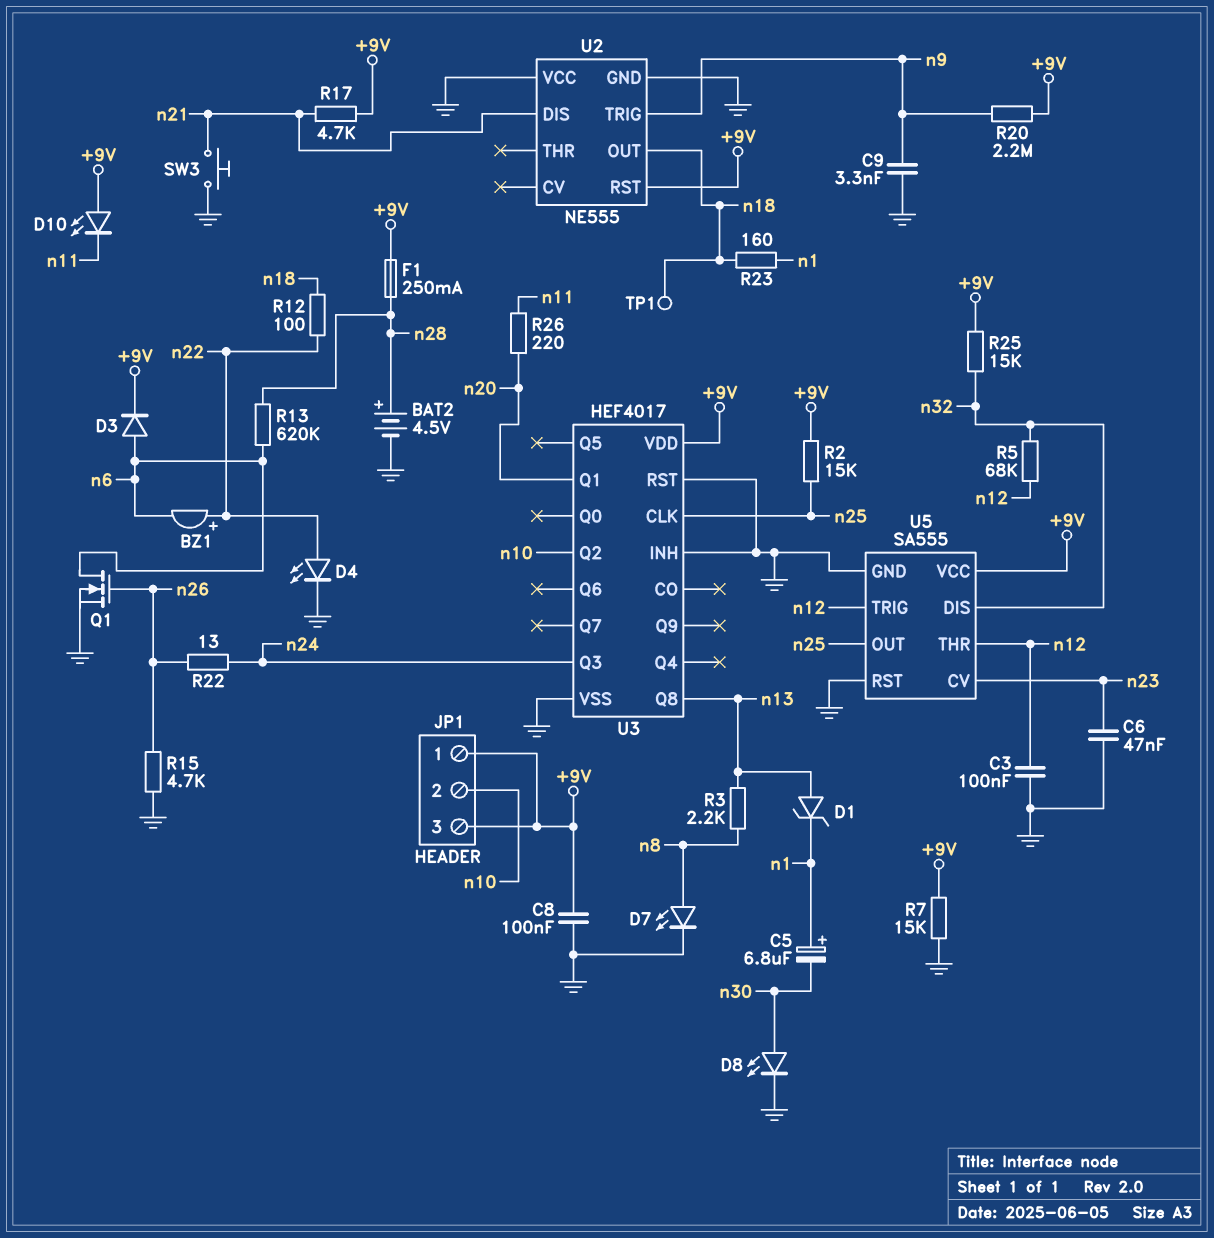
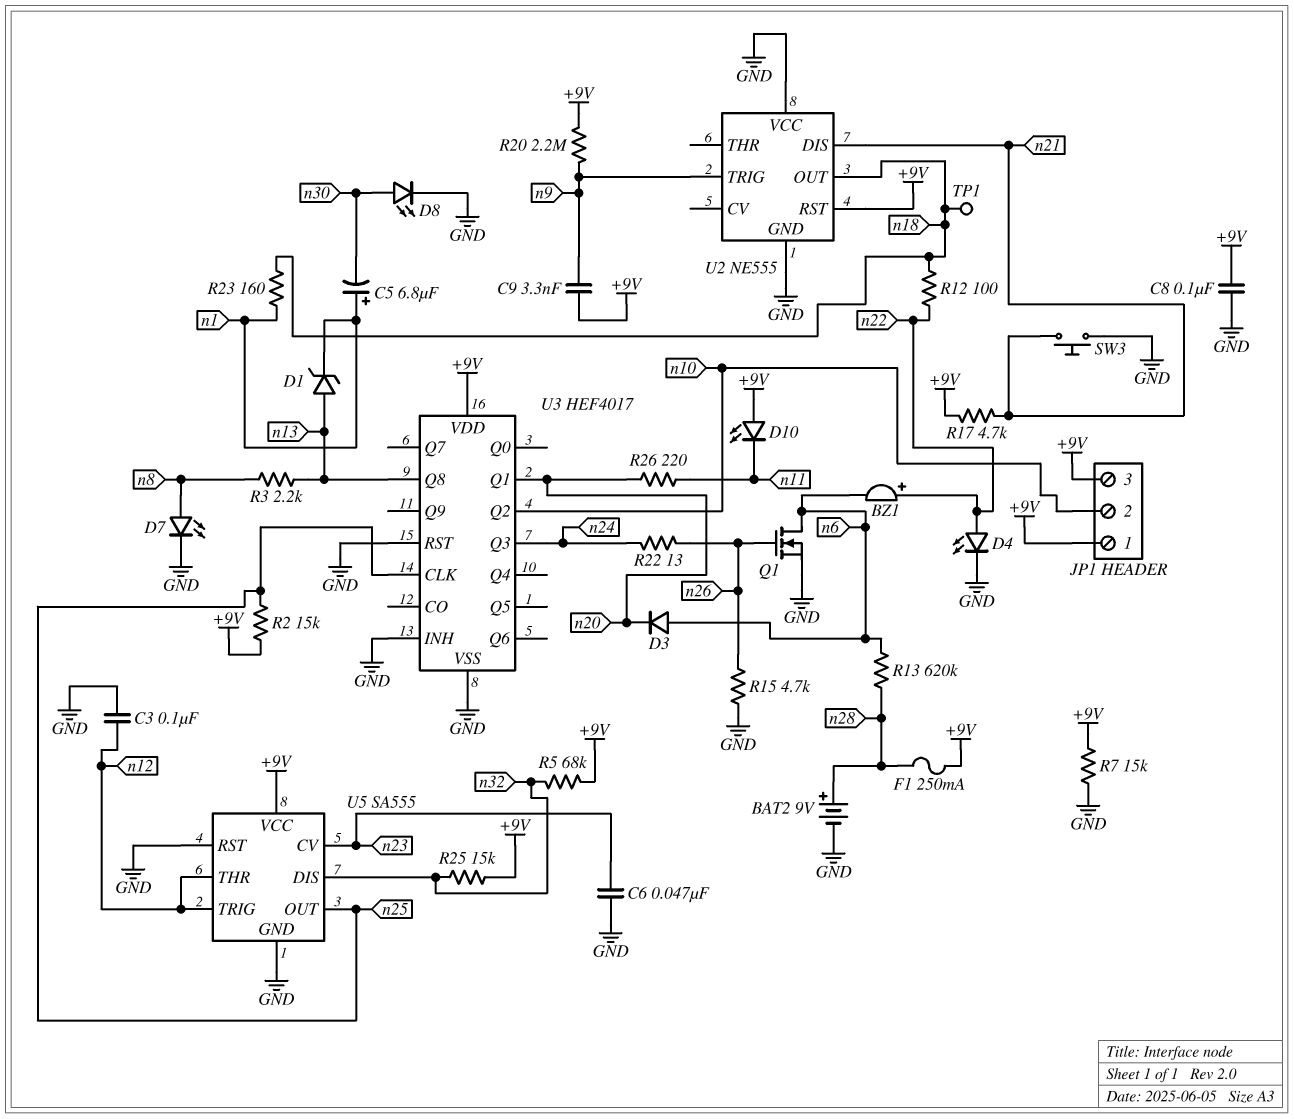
BAT2: 4.5V (plus n28, minus GND) -> 9V (plus n28, minus GND)
C9: 3.3nF (GND, n9) -> 3.3nF (+9V, n9)
D3: diode (A n6, K +9V) -> diode (A n6, K n20)
R5: 68k (n12, n32) -> 68k (+9V, n32)

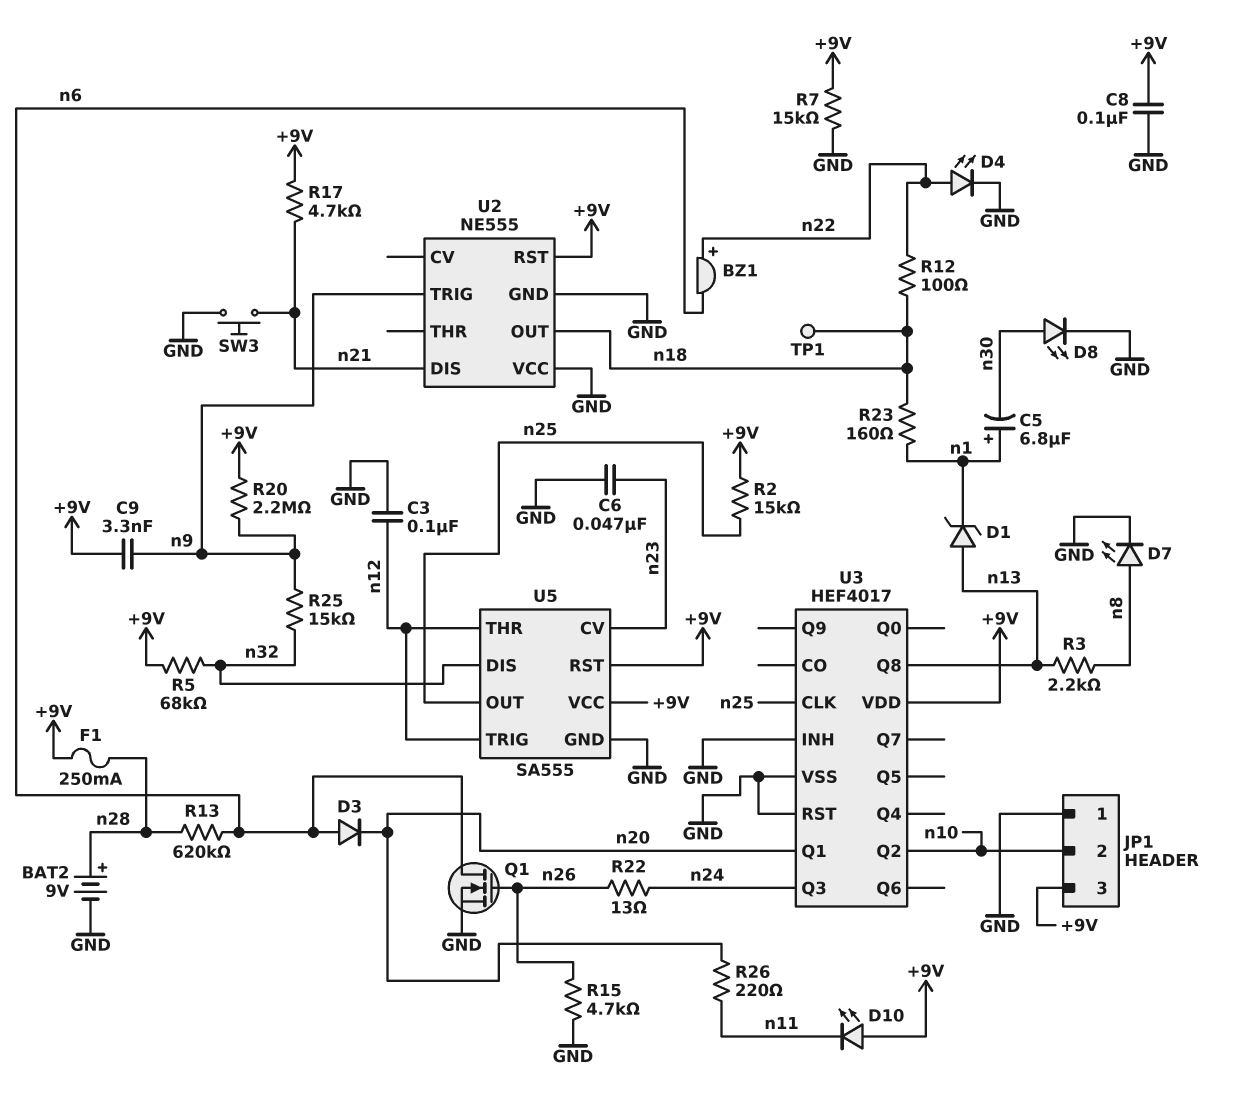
JP1 pin 1: +9V -> GND
R25: 15k (+9V, n32) -> 15k (n9, n32)
U5 pin RST: GND -> +9V

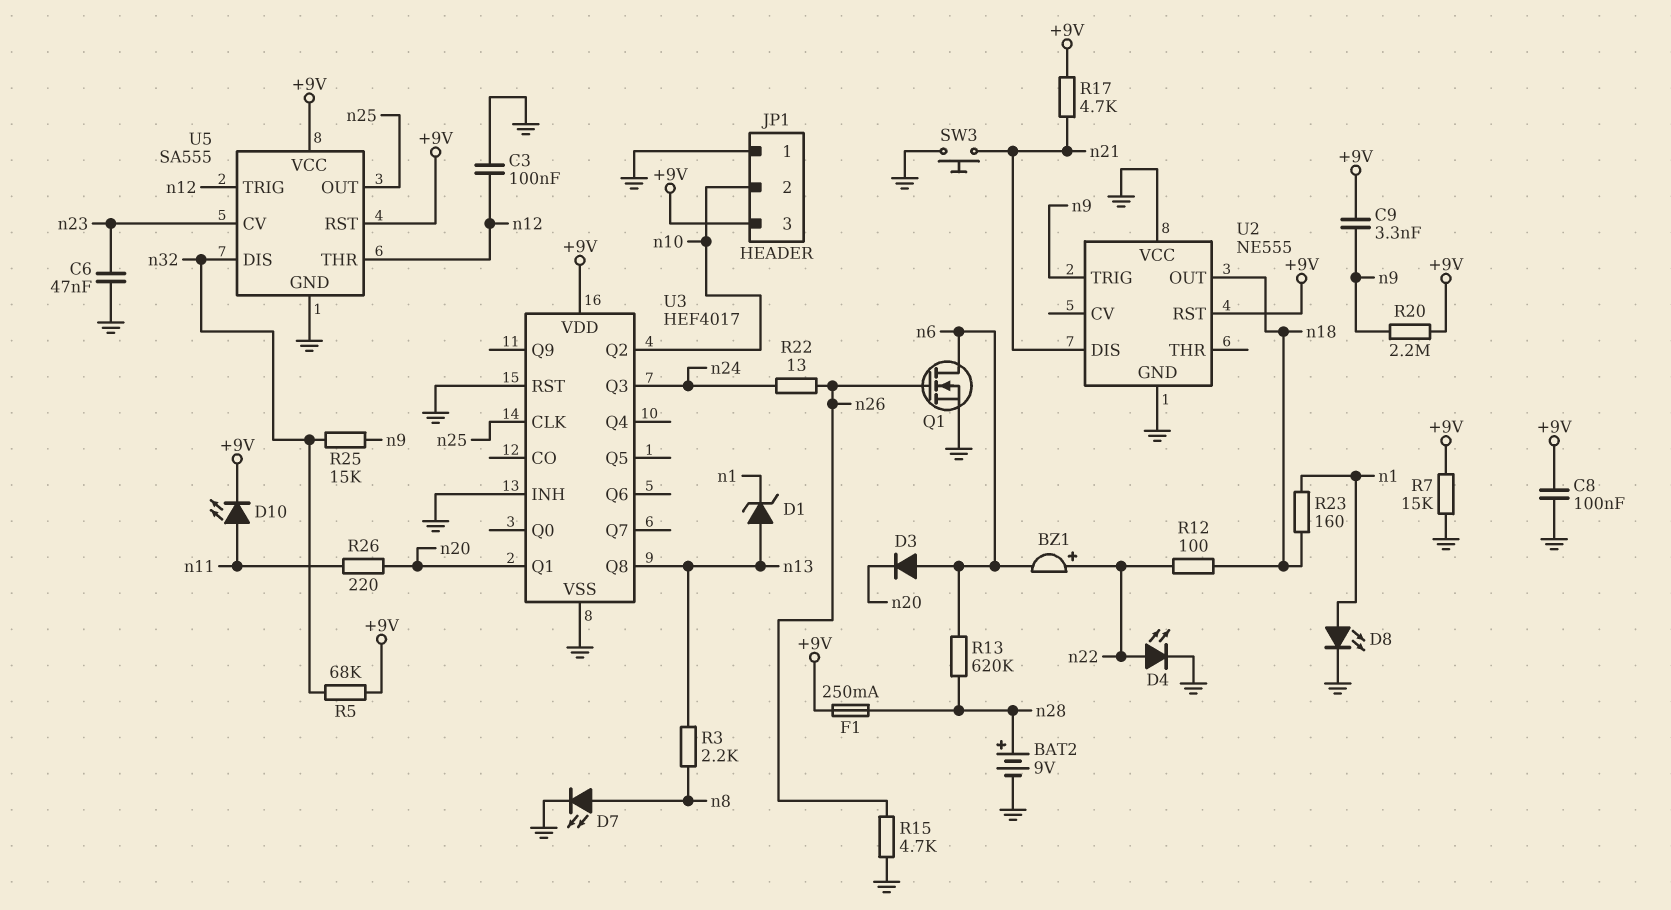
C5: 6.8uF (plus n1, minus n30) -> none
D8: LED (A n30, K GND) -> LED (A n1, K GND)
D10: LED (A +9V, K n11) -> LED (A n11, K +9V)
R2: 15k (+9V, n25) -> none
TP1: test point (n18) -> none

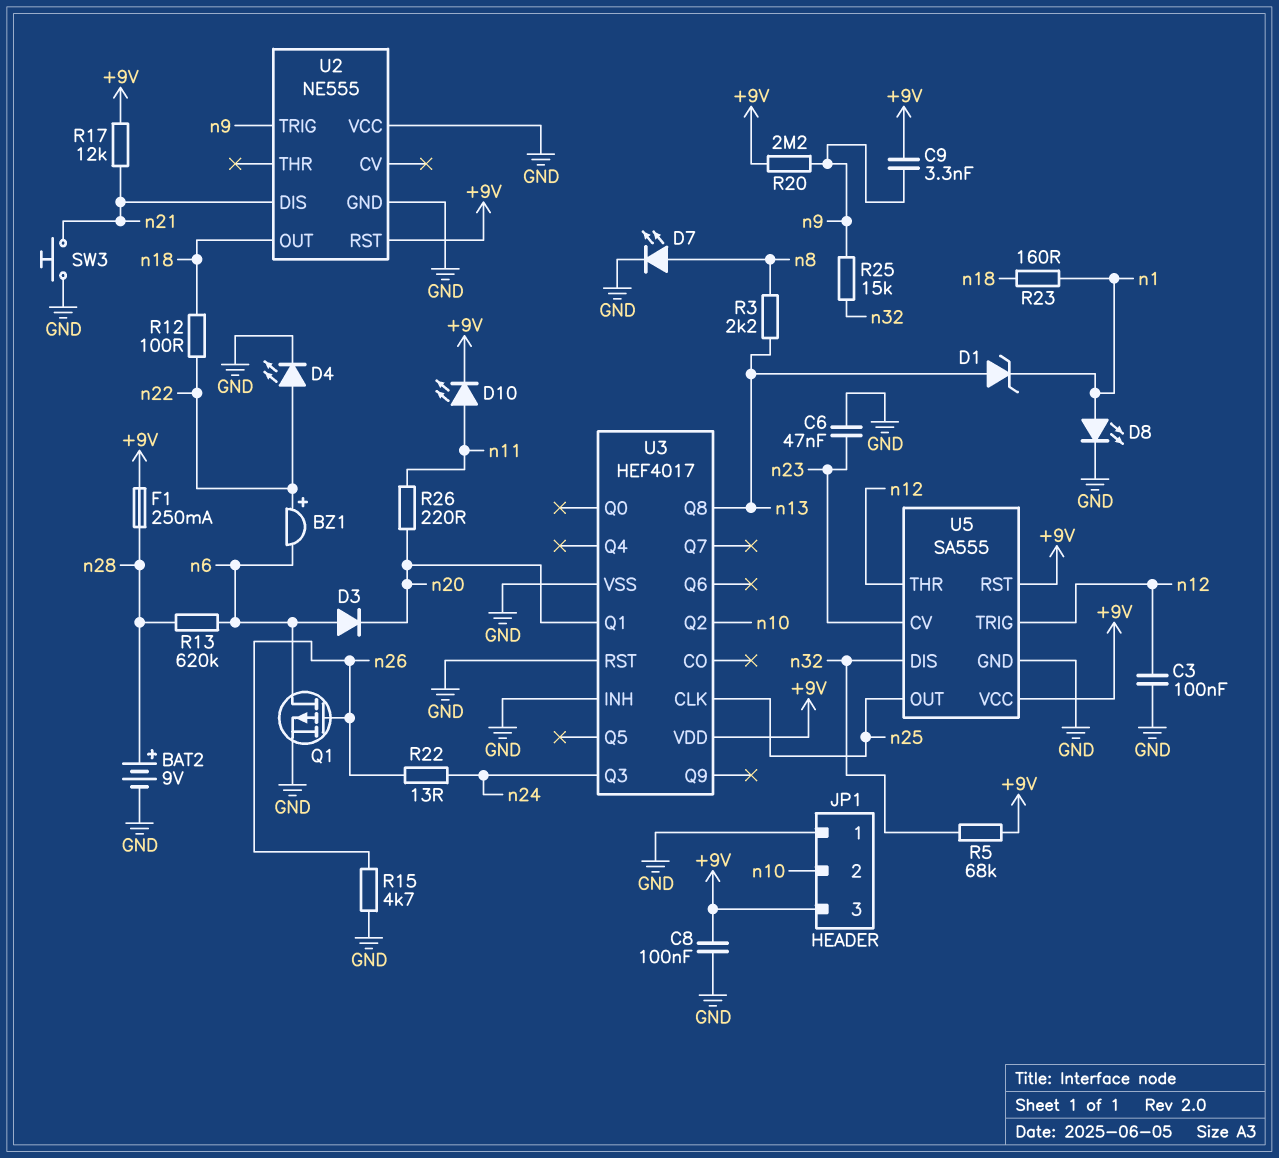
Q1: NMOS (G n26, D n6, S GND) -> PMOS (G n26, D n6, S GND)
R7: 15k (+9V, GND) -> none
R17: 4.7k (+9V, n21) -> 12k (+9V, n21)

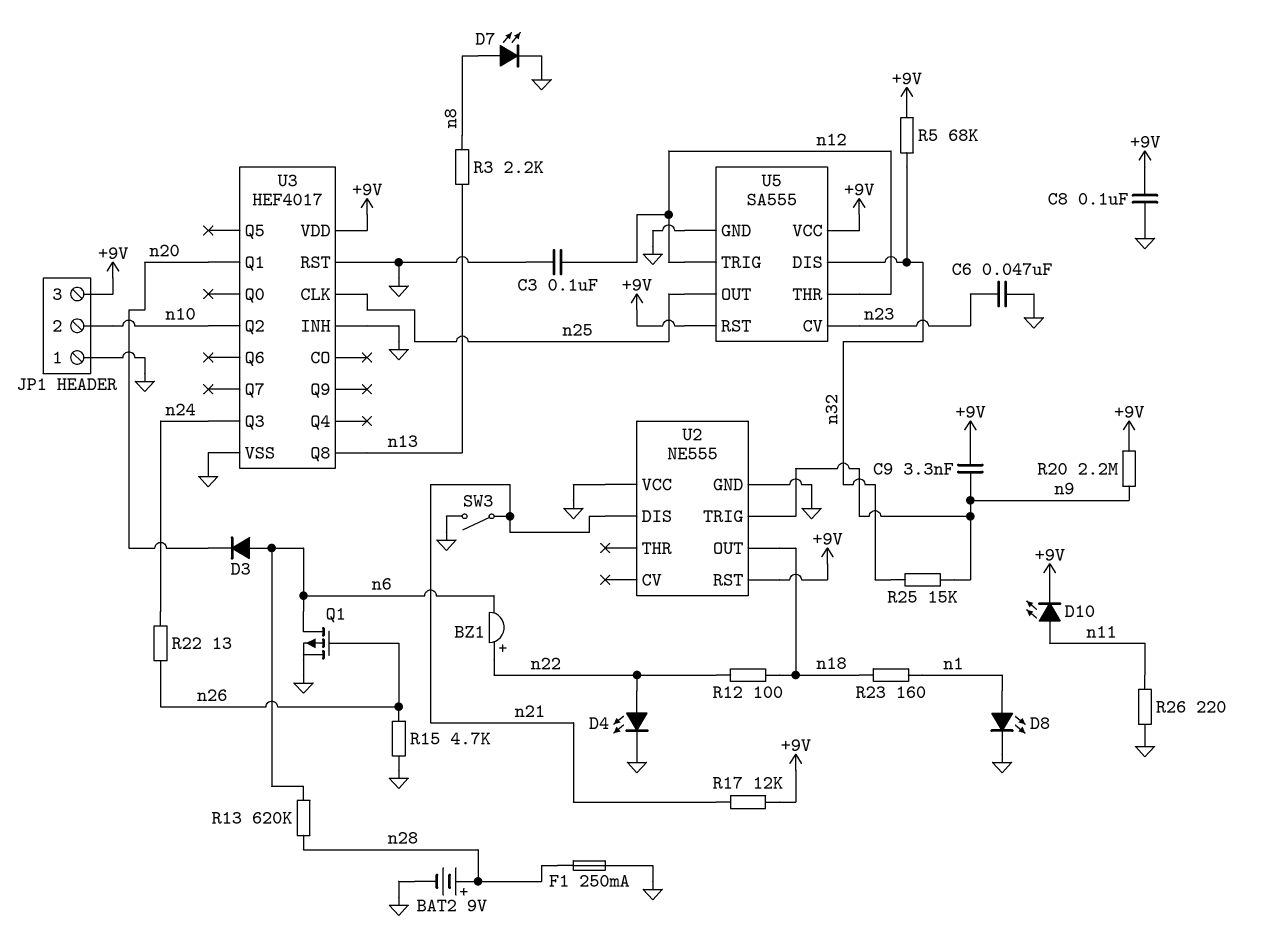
D1: zener (A n13, K n1) -> none
F1: 250mA (+9V, n28) -> 250mA (GND, n28)
R26: 220 (n11, n20) -> 220 (GND, n11)
SW3: button (GND, n21) -> switch (GND, n21)

